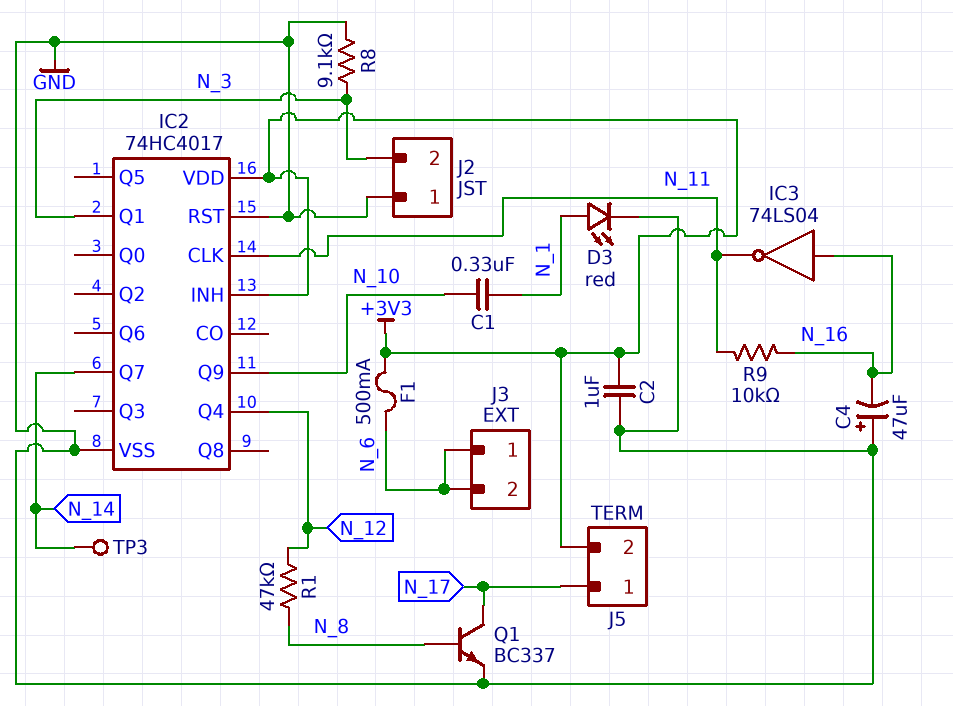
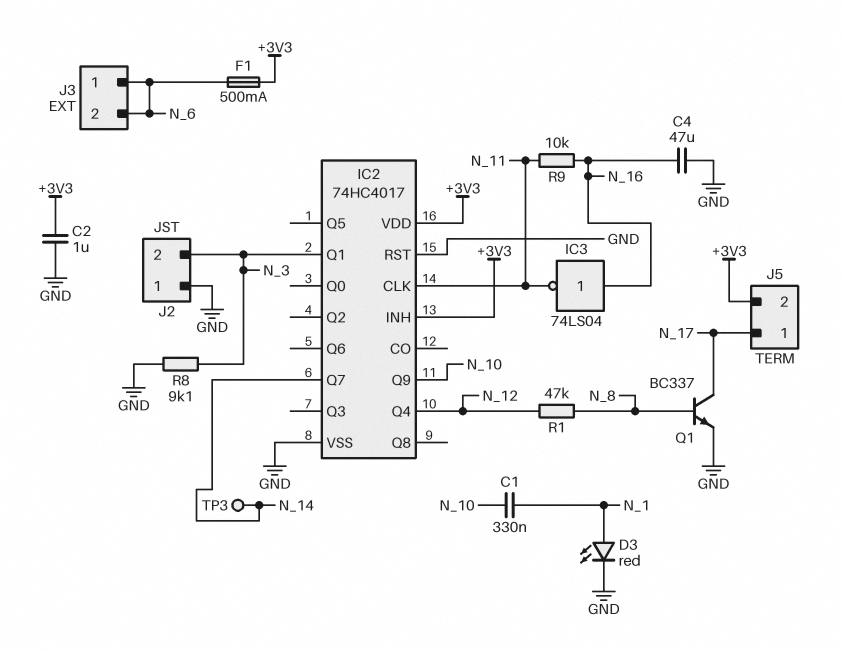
C4: 47uF (plus GND, minus N_16) -> 47uF (GND, N_16)

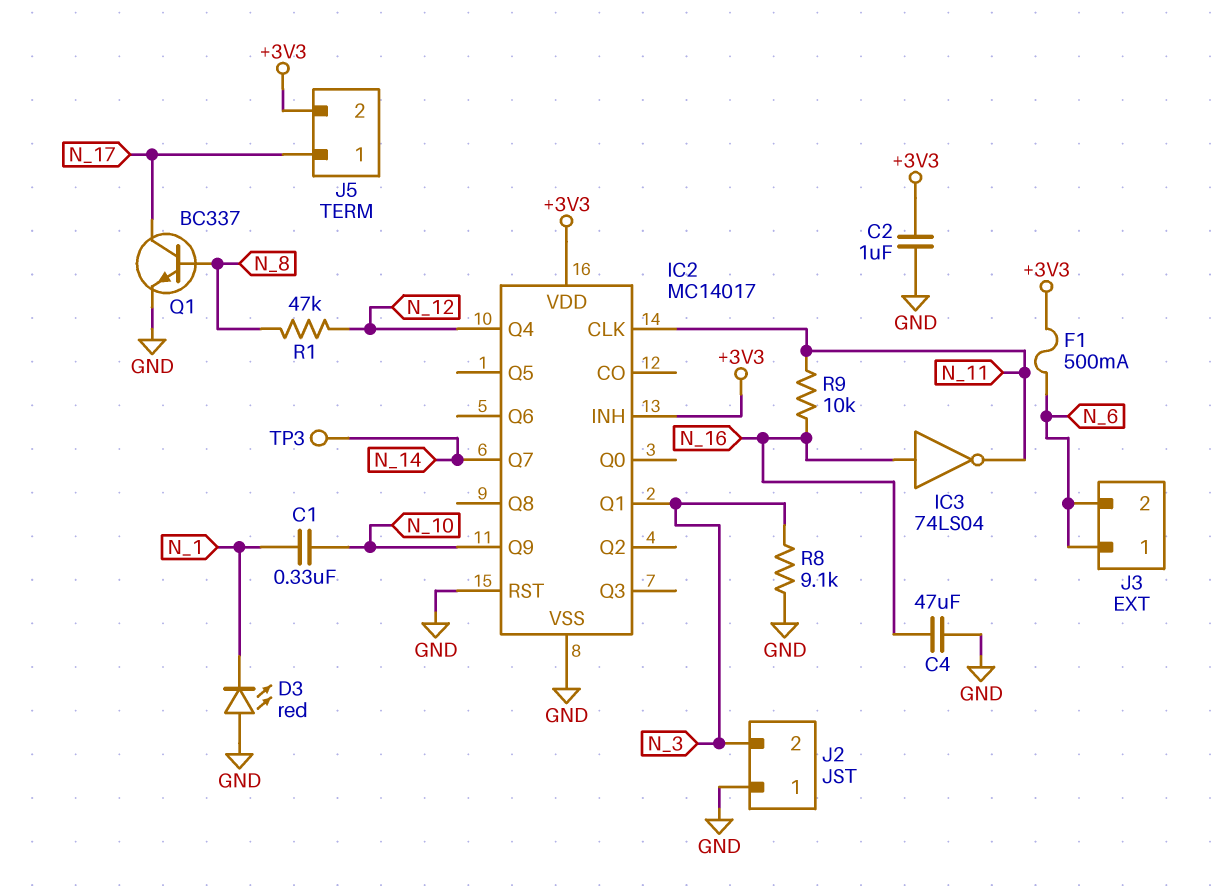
D3: LED red (A N_1, K GND) -> LED red (A GND, K N_1)
IC2: 74HC4017 -> MC14017

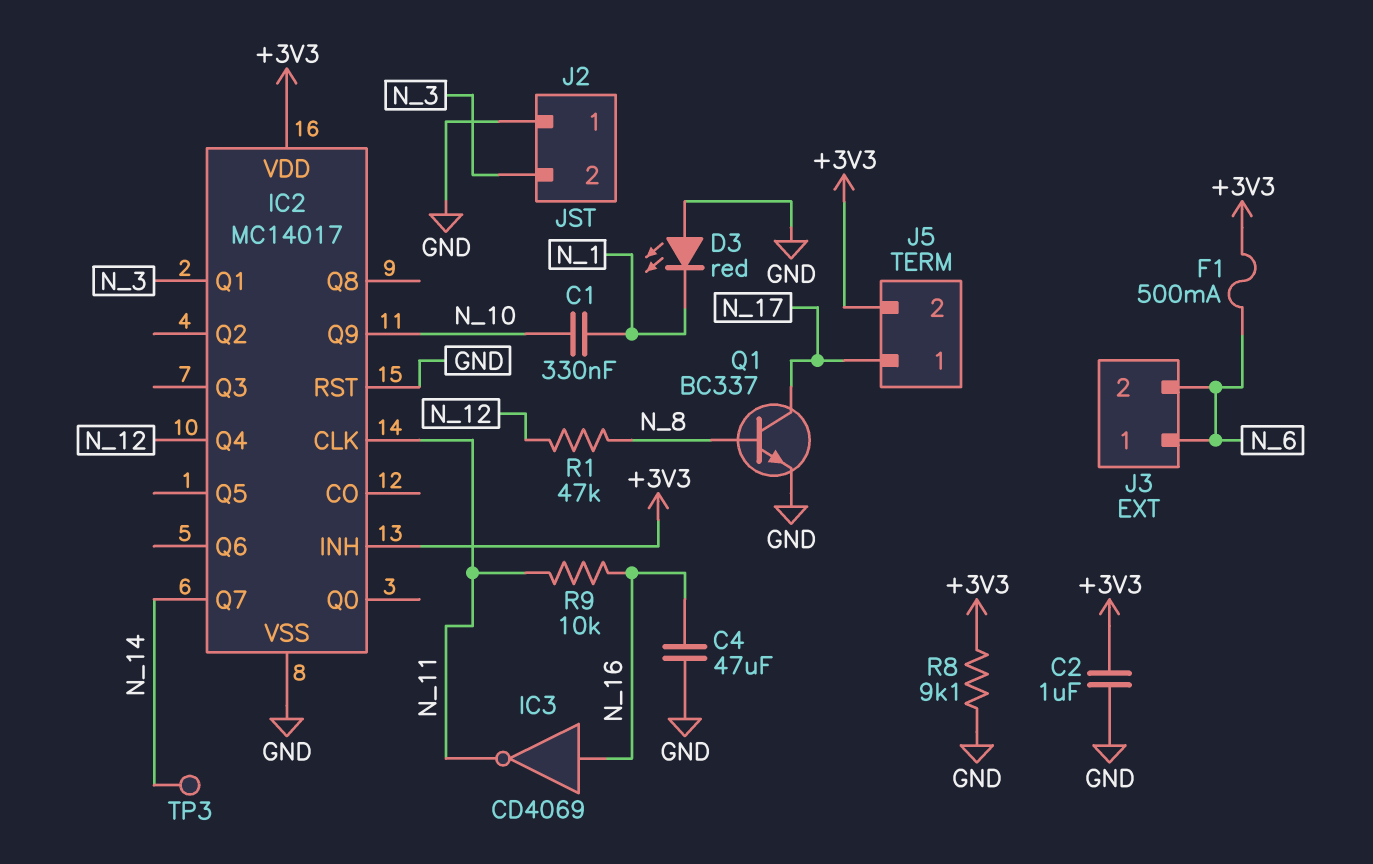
IC3: NOT 74LS04 (in N_16, out N_11) -> NOT CD4069 (in N_16, out N_11)
R8: 9.1k (GND, N_3) -> 9.1k (+3V3, GND)

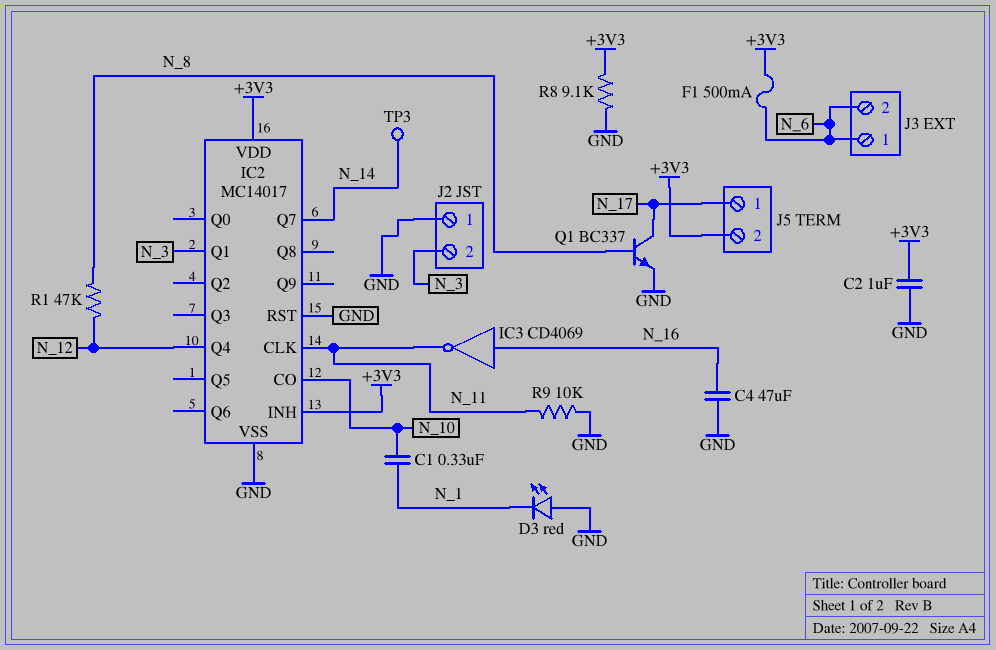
IC2 pin CO: none -> N_10
IC2 pin Q9: N_10 -> none
R9: 10k (N_11, N_16) -> 10k (GND, N_11)

